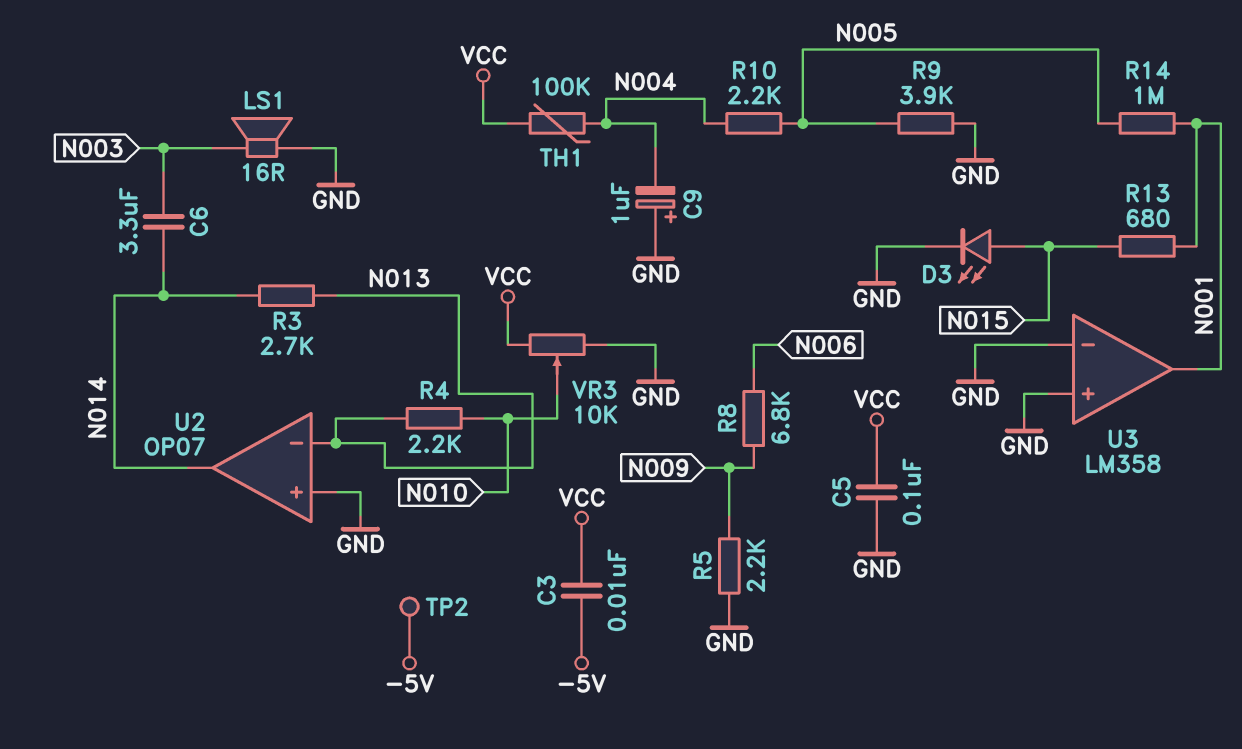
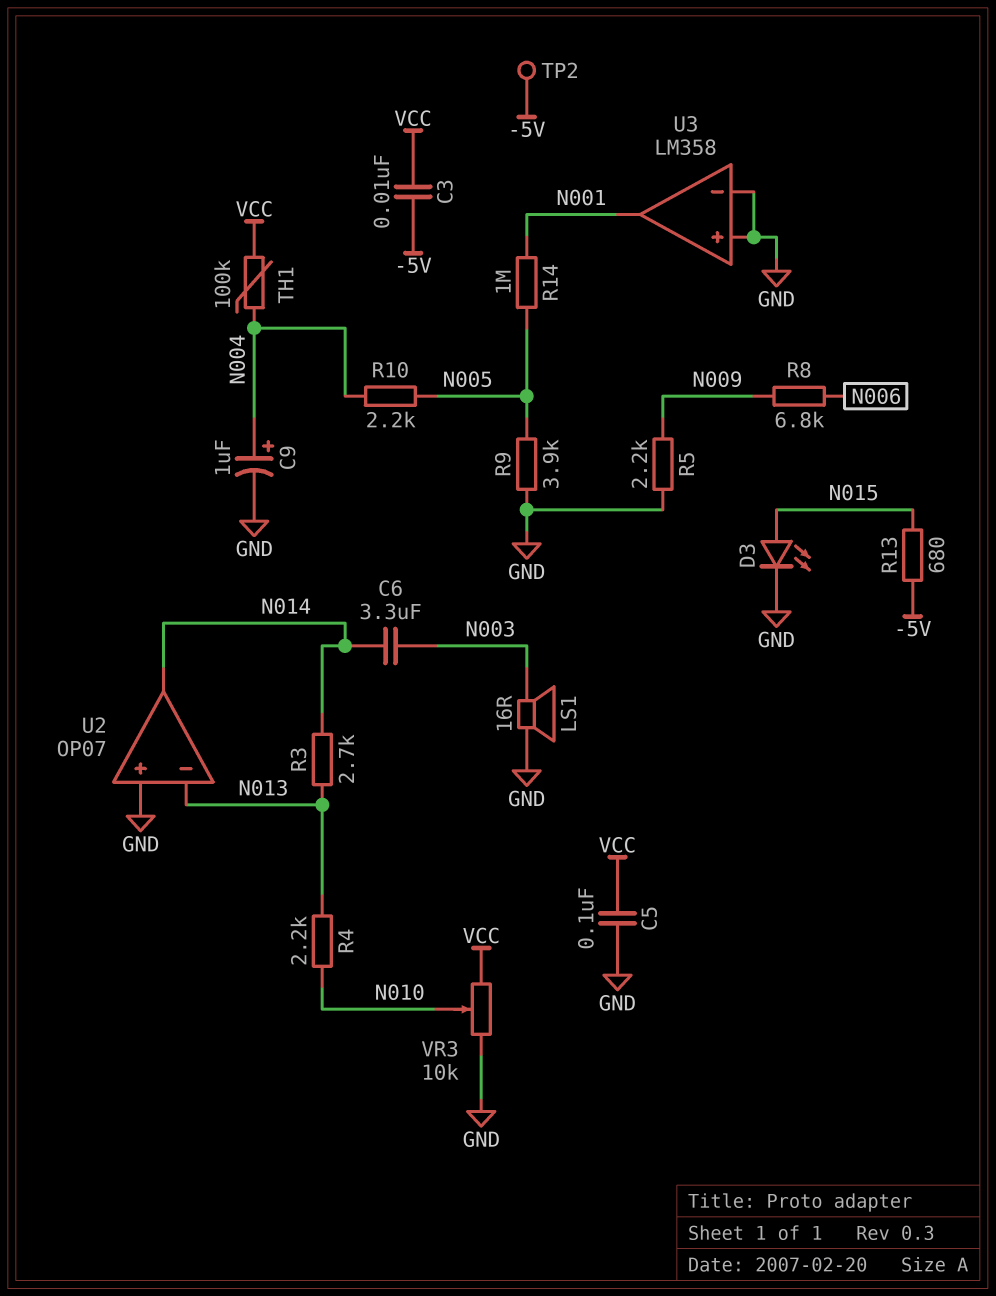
C9: 1uF (plus GND, minus N004) -> 1uF (plus N004, minus GND)
R13: 680 (N001, N015) -> 680 (-5V, N015)

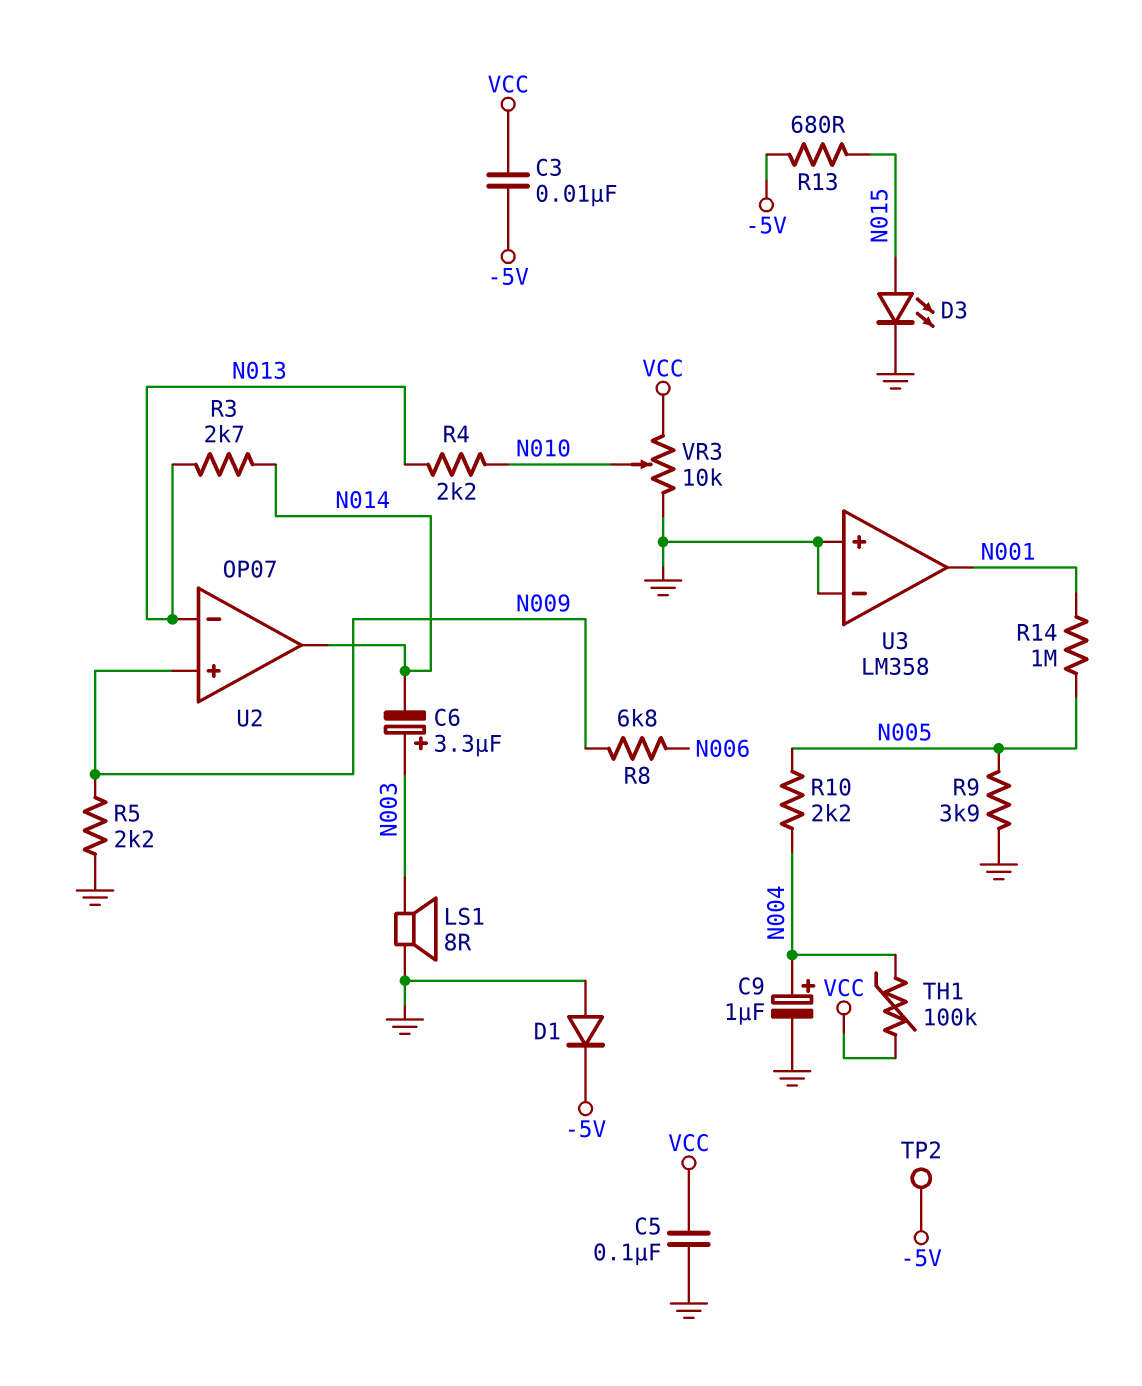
C6: 3.3uF (N003, N014) -> 3.3uF (plus N003, minus N014)
D1: none -> diode (A GND, K -5V)
LS1: speaker 16R (GND, N003) -> speaker 8R (GND, N003)
U2 pin in+: GND -> N009

